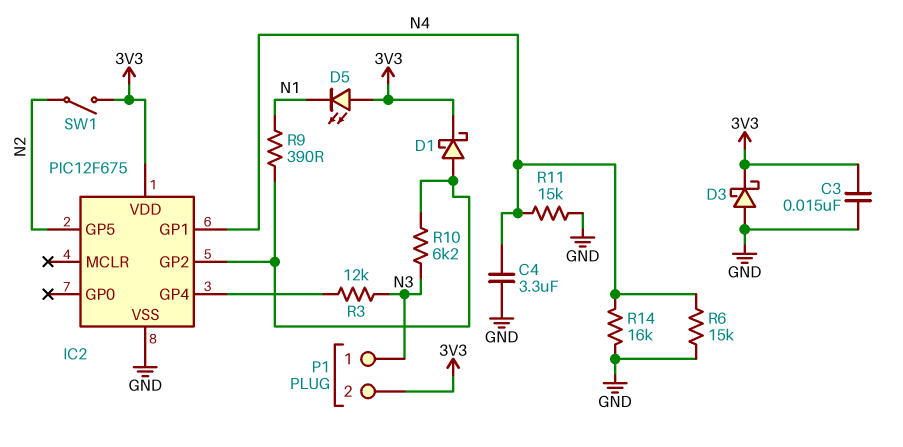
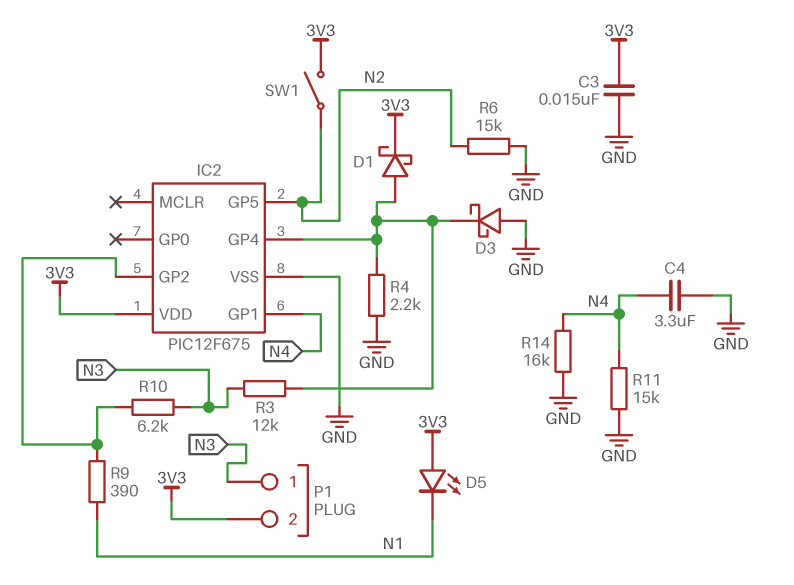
D1: schottky (A IC2/GP2, K 3V3) -> schottky (A IC2/GP4, K 3V3)
D3: schottky (A GND, K 3V3) -> schottky (A GND, K IC2/GP4)
R4: none -> 2.2k (GND, IC2/GP4)
R6: 15k (GND, N4) -> 15k (GND, N2)

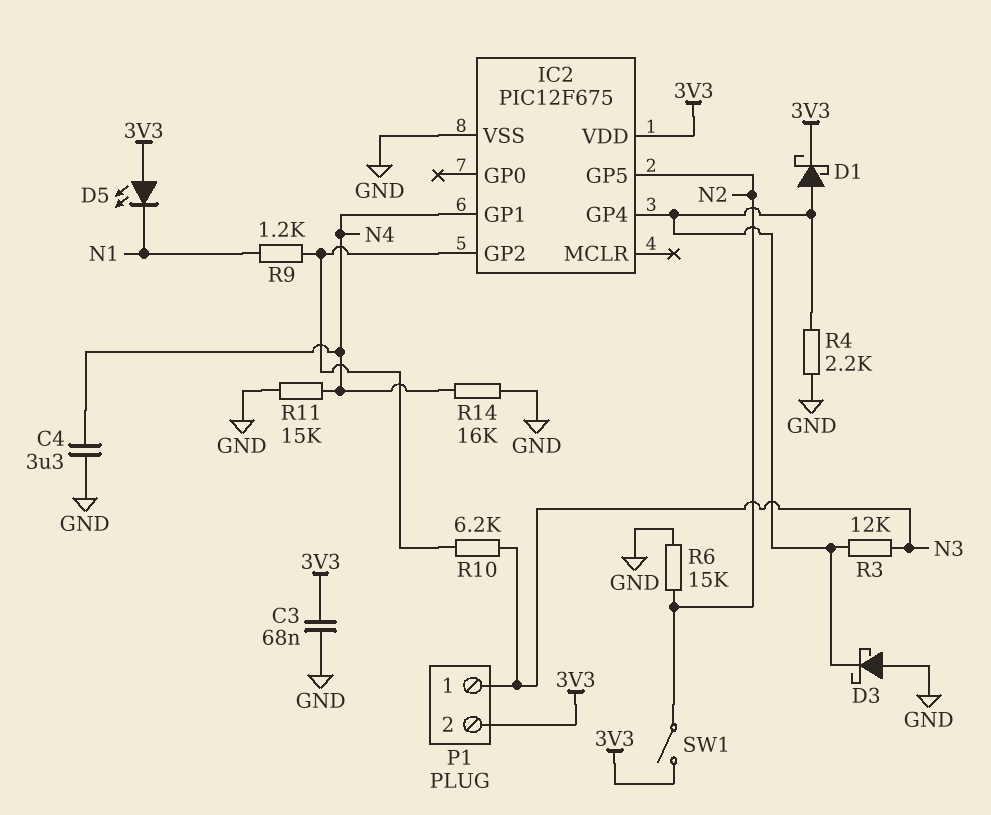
C3: 15nF (3V3, GND) -> 68nF (3V3, GND)
R9: 390 (IC2/GP2, N1) -> 1.2k (IC2/GP2, N1)

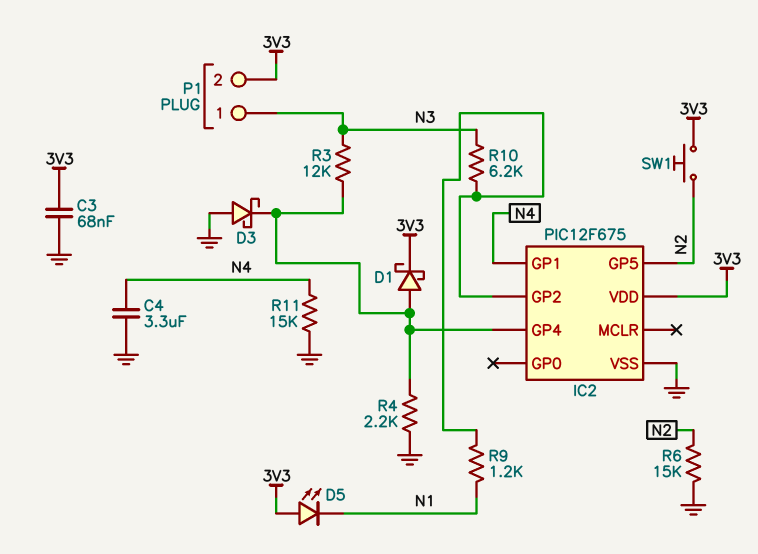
R14: 16k (GND, N4) -> none
SW1: switch (3V3, N2) -> button (3V3, N2)

